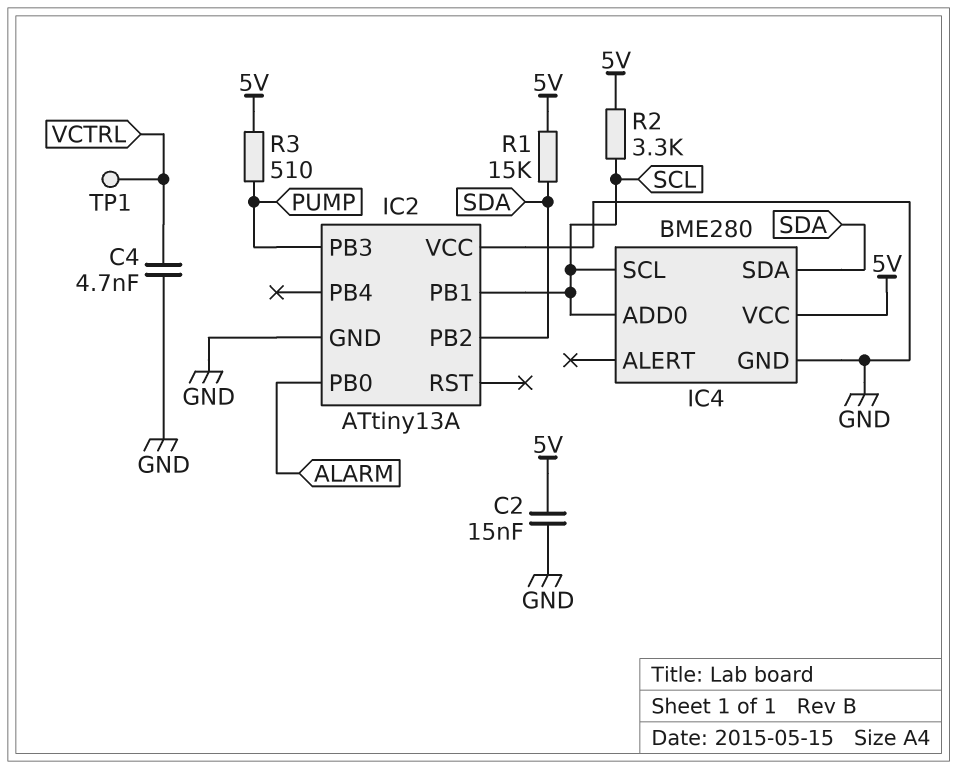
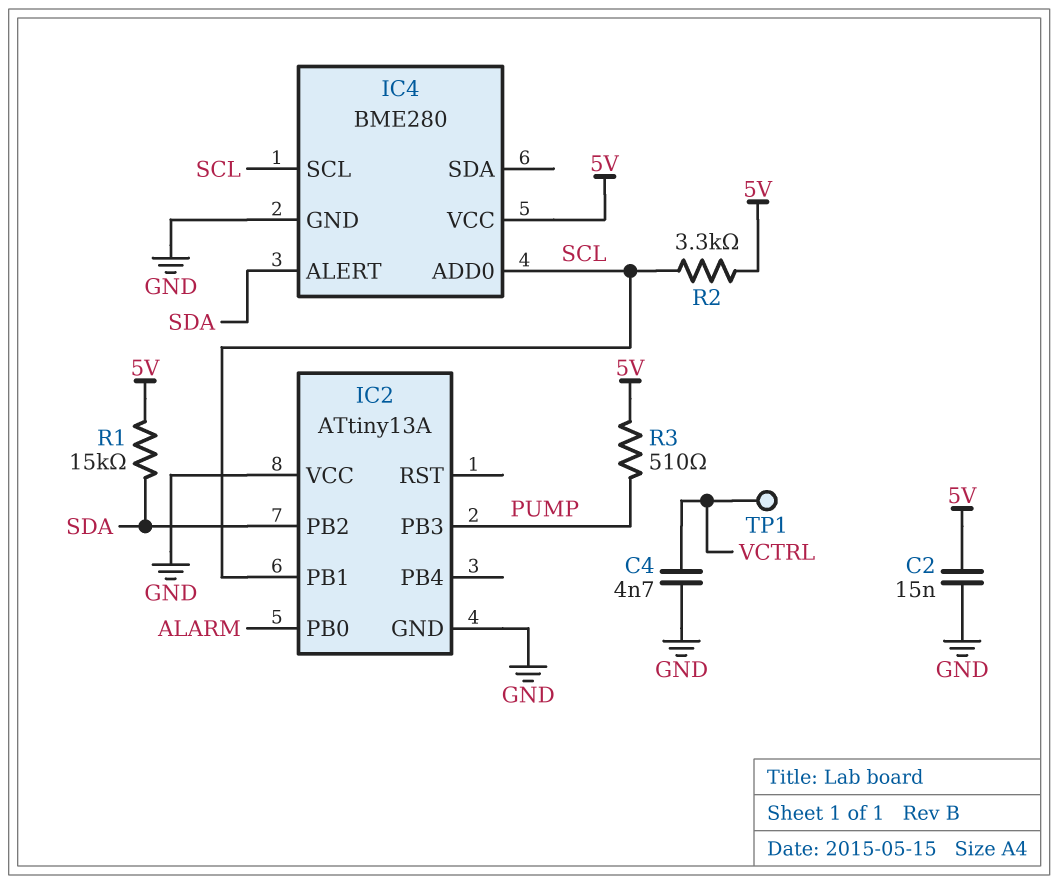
IC4 pin ALERT: none -> SDA
IC4 pin SDA: SDA -> none

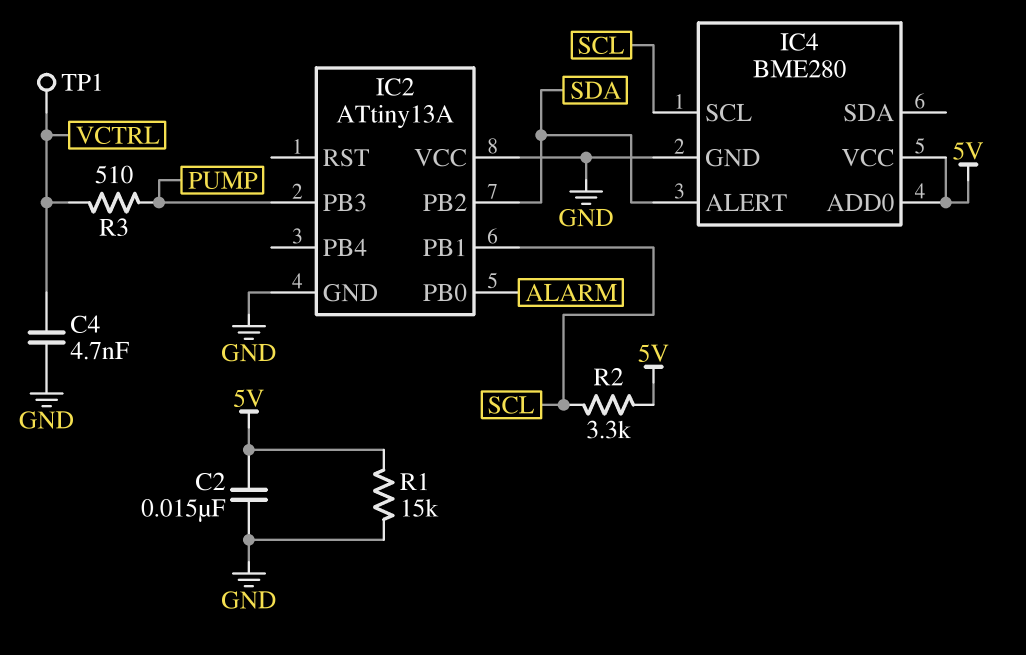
IC4 pin ADD0: SCL -> 5V
R1: 15k (5V, SDA) -> 15k (5V, GND)
R3: 510 (5V, PUMP) -> 510 (PUMP, VCTRL)

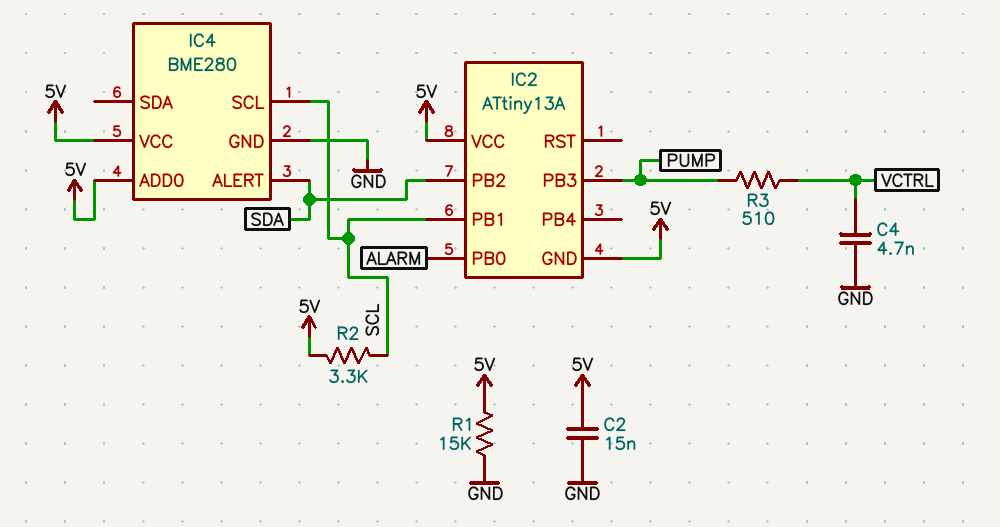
IC2 pin GND: GND -> 5V
IC2 pin VCC: GND -> 5V
TP1: test point (VCTRL) -> none

